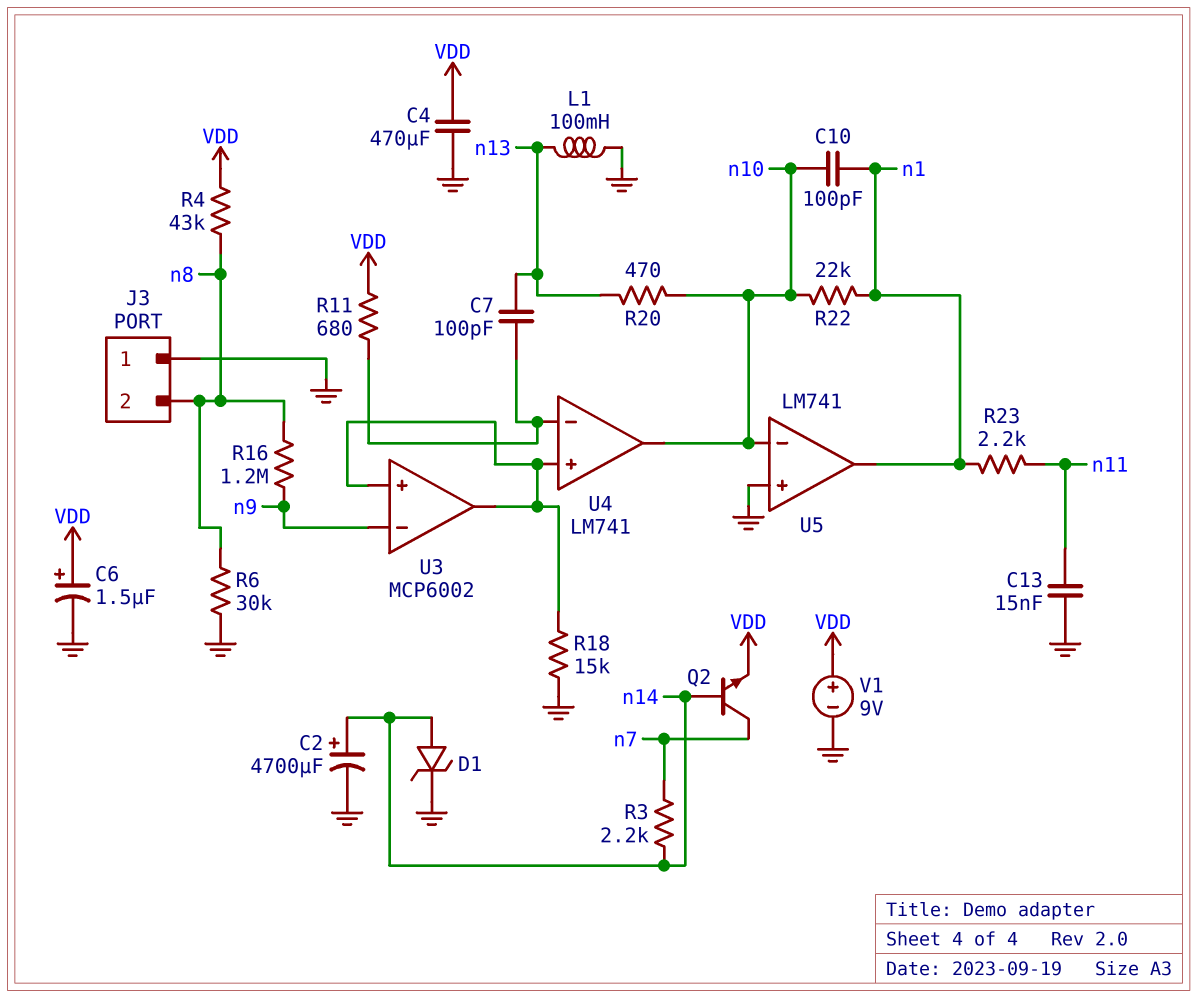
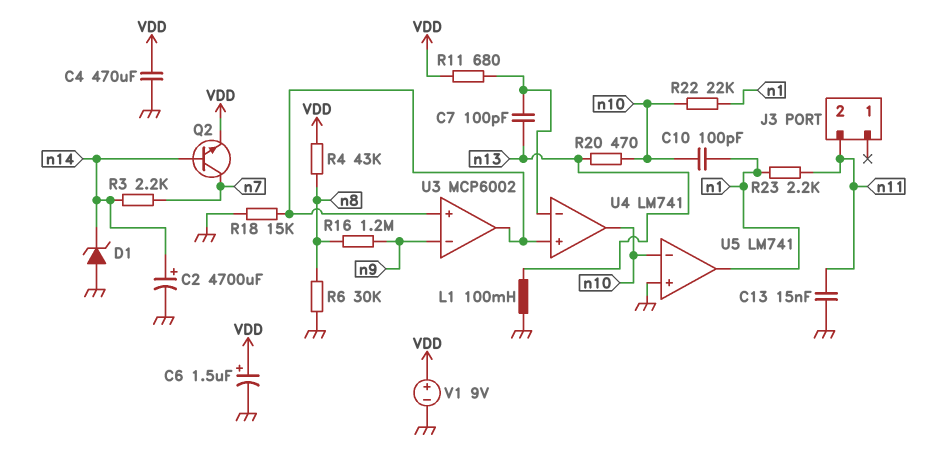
D1: zener (A n14, K GND) -> zener (A GND, K n14)
J3 pin 1: GND -> none
J3 pin 2: n8 -> n11

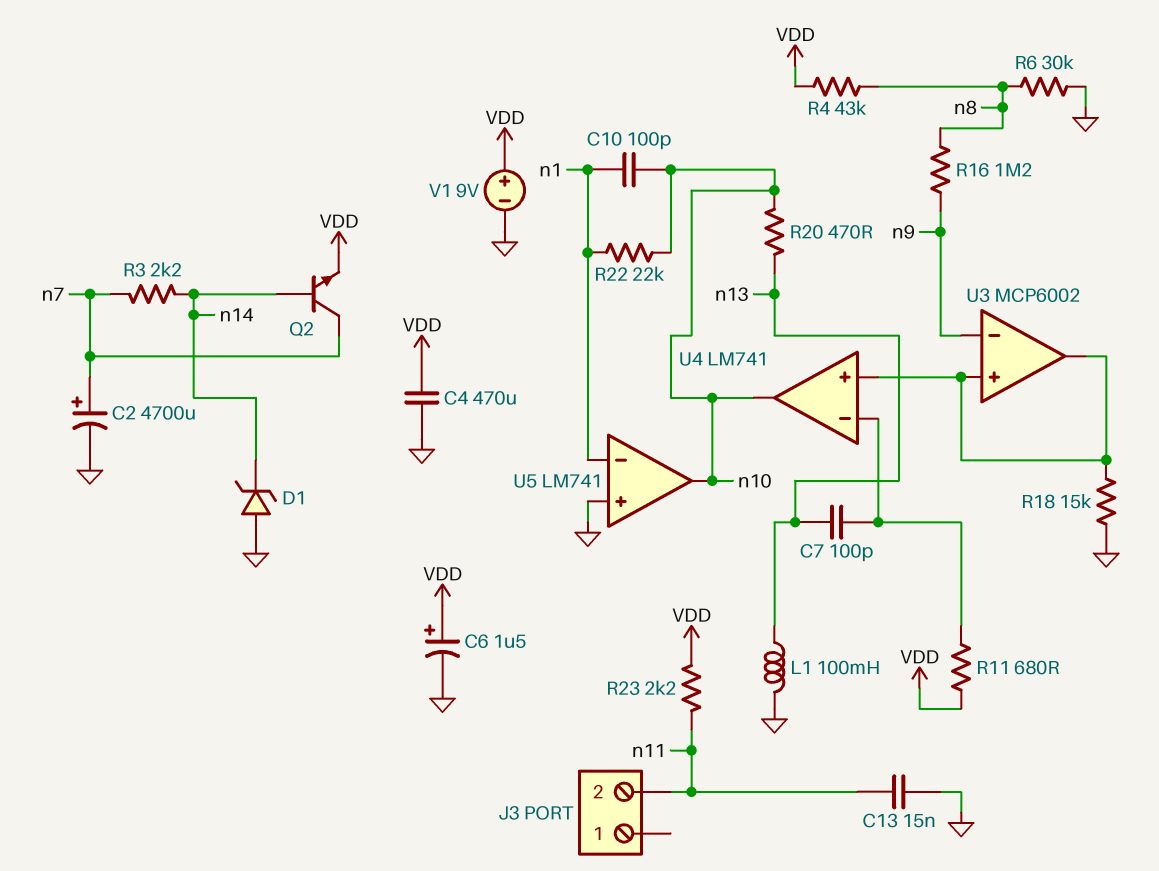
C2: 4700uF (plus n14, minus GND) -> 4700uF (plus n7, minus GND)
R23: 2.2k (n1, n11) -> 2.2k (VDD, n11)
U5 pin in-: n10 -> n1
U5 pin out: n1 -> n10

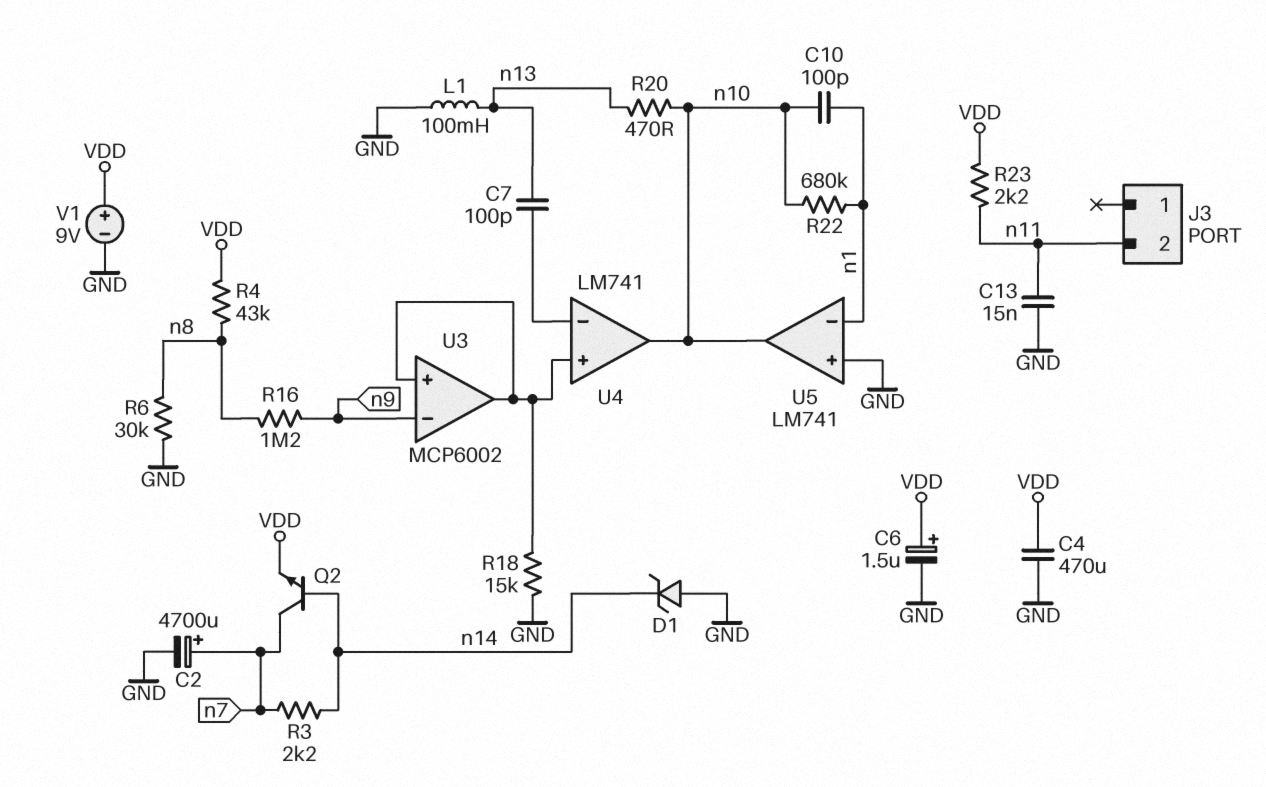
R11: 680 (U4/in-, VDD) -> none
R22: 22k (n1, n10) -> 680k (n1, n10)

